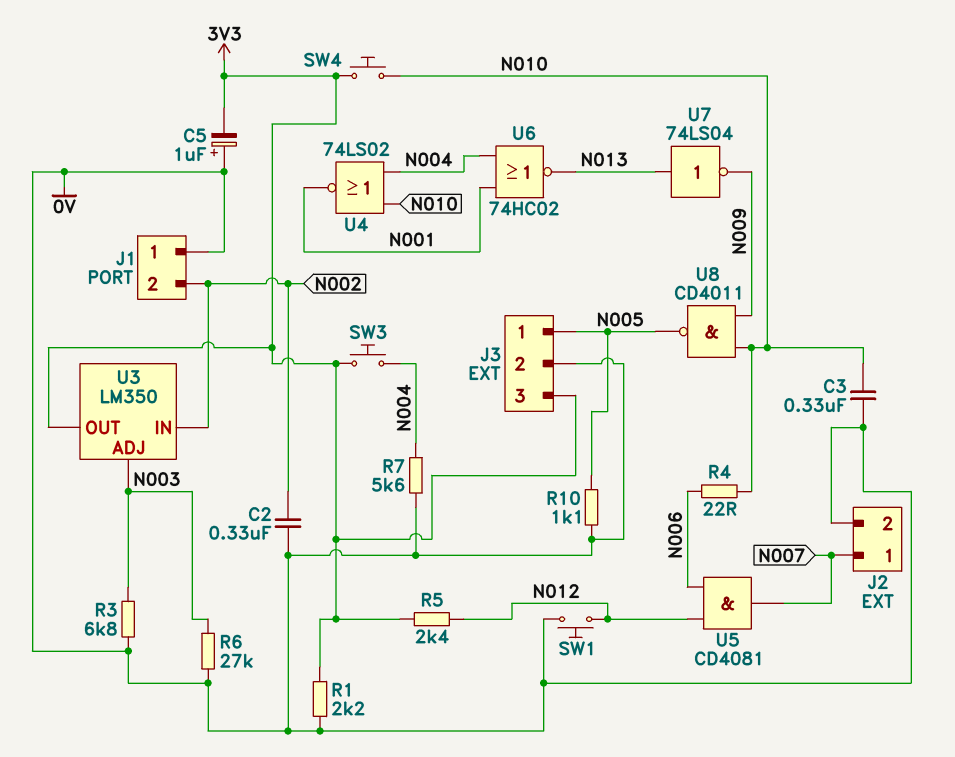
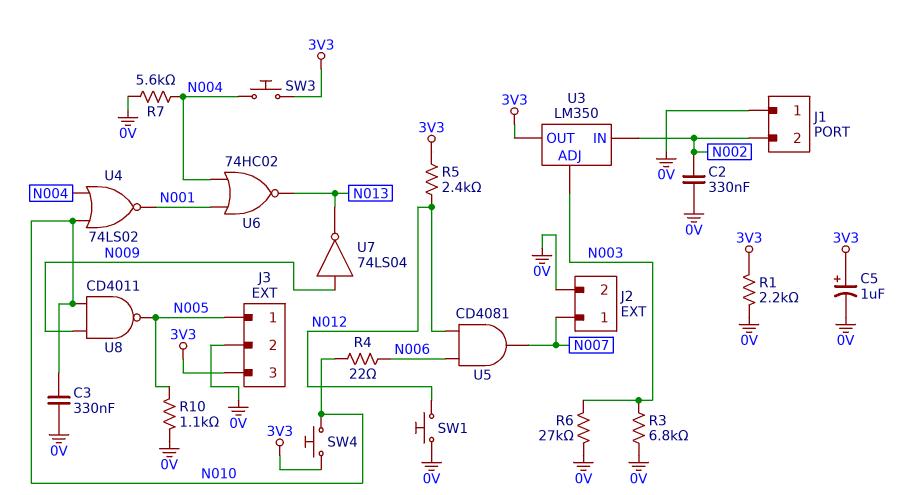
C5: 1uF (plus 0V, minus 3V3) -> 1uF (plus 3V3, minus 0V)
U7: NOT 74LS04 (in N013, out N009) -> NOT 74LS04 (in N009, out N013)

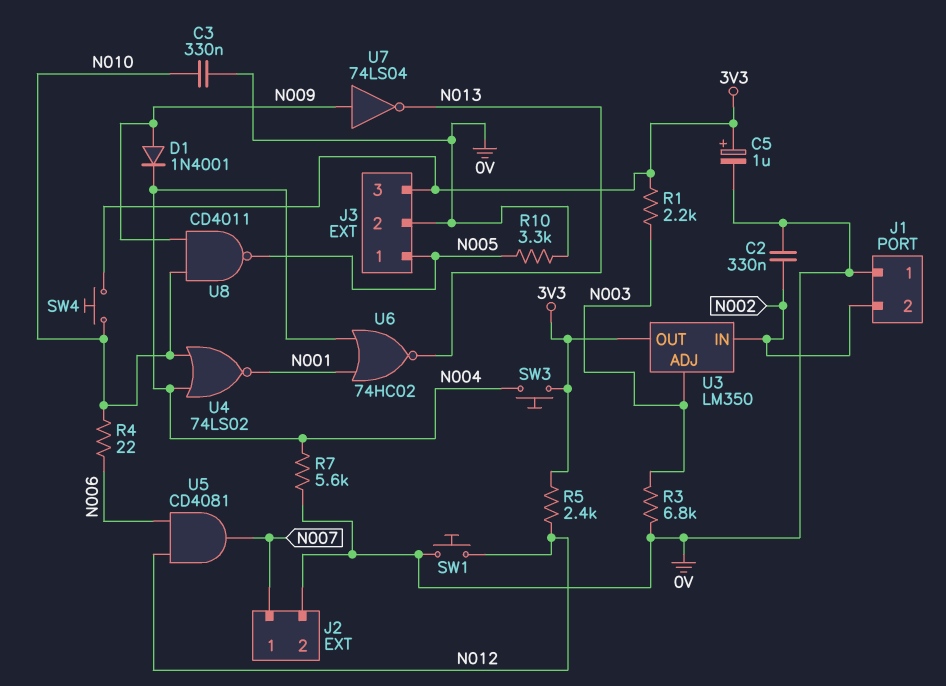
D1: none -> diode 1N4001 (A N009, K N004)
R1: 2.2k (0V, 3V3) -> 2.2k (3V3, N003)
R6: 27k (0V, N003) -> none
R10: 1.1k (0V, N005) -> 3.3k (0V, N005)

